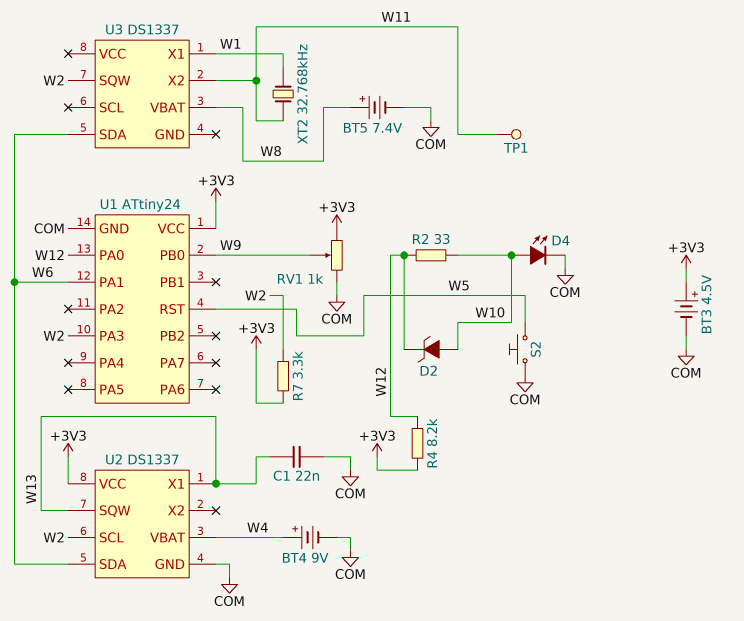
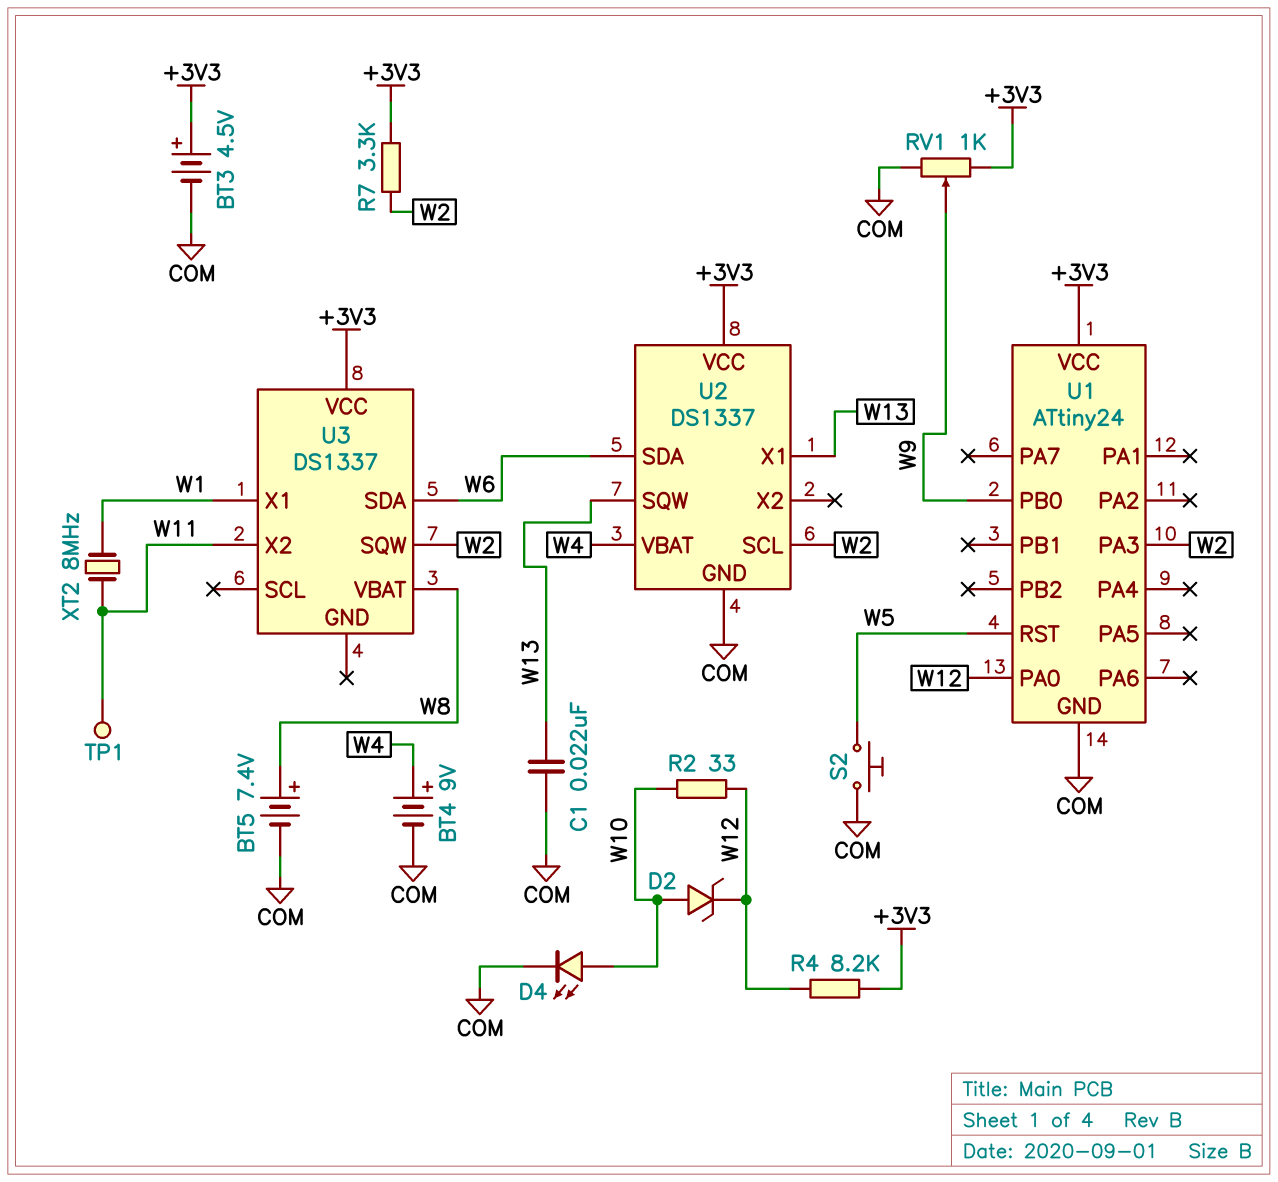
U1 pin PA1: W6 -> none
U3 pin VCC: none -> +3V3
XT2: 32.768kHz (W1, W11) -> 8MHz (W1, W11)

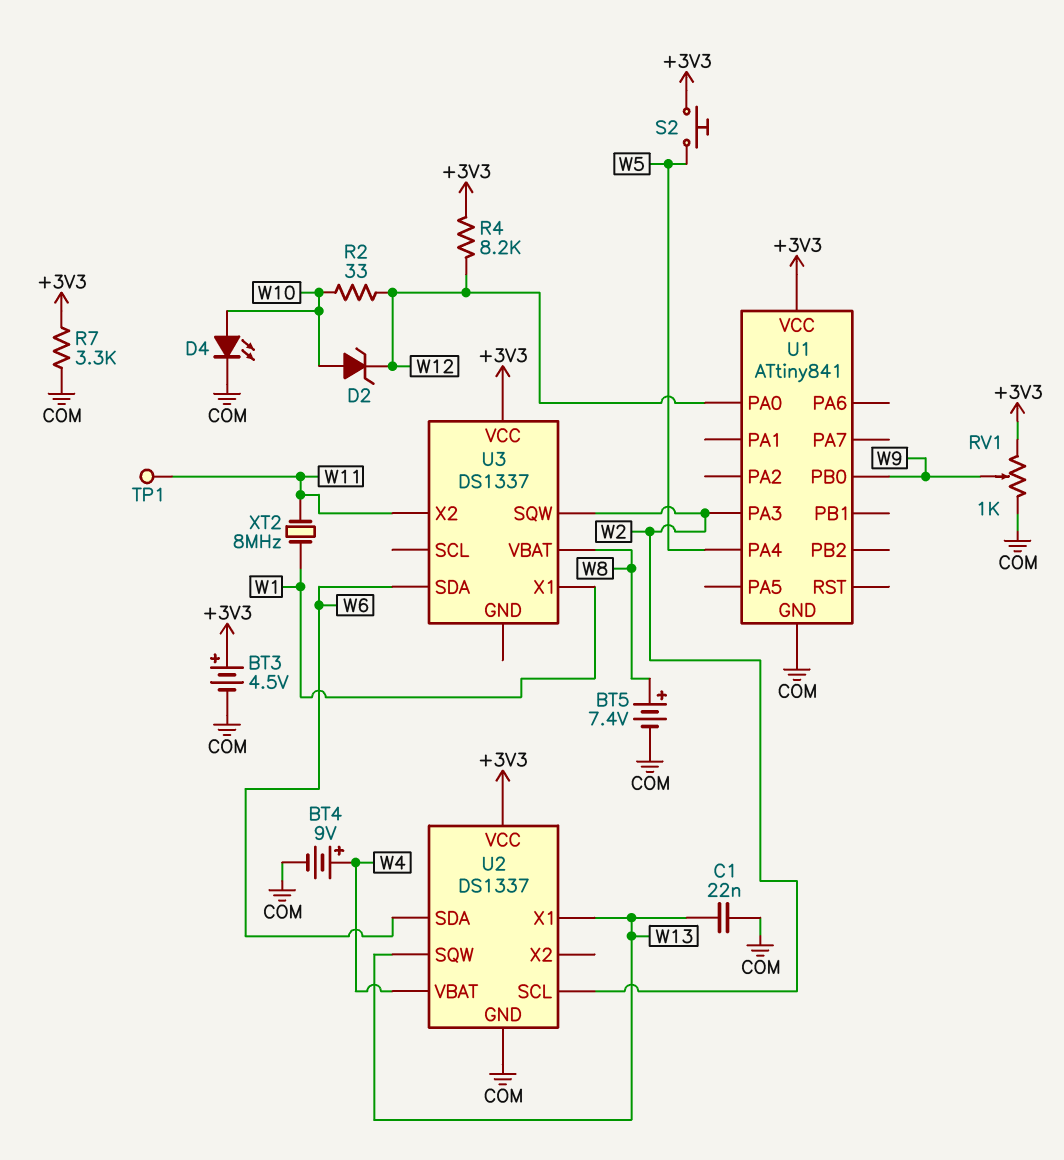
R7: 3.3k (+3V3, W2) -> 3.3k (+3V3, COM)
S2: button (COM, W5) -> button (+3V3, W5)
U1: ATtiny24 -> ATtiny841
U1 pin PA4: none -> W5
U1 pin RST: W5 -> none

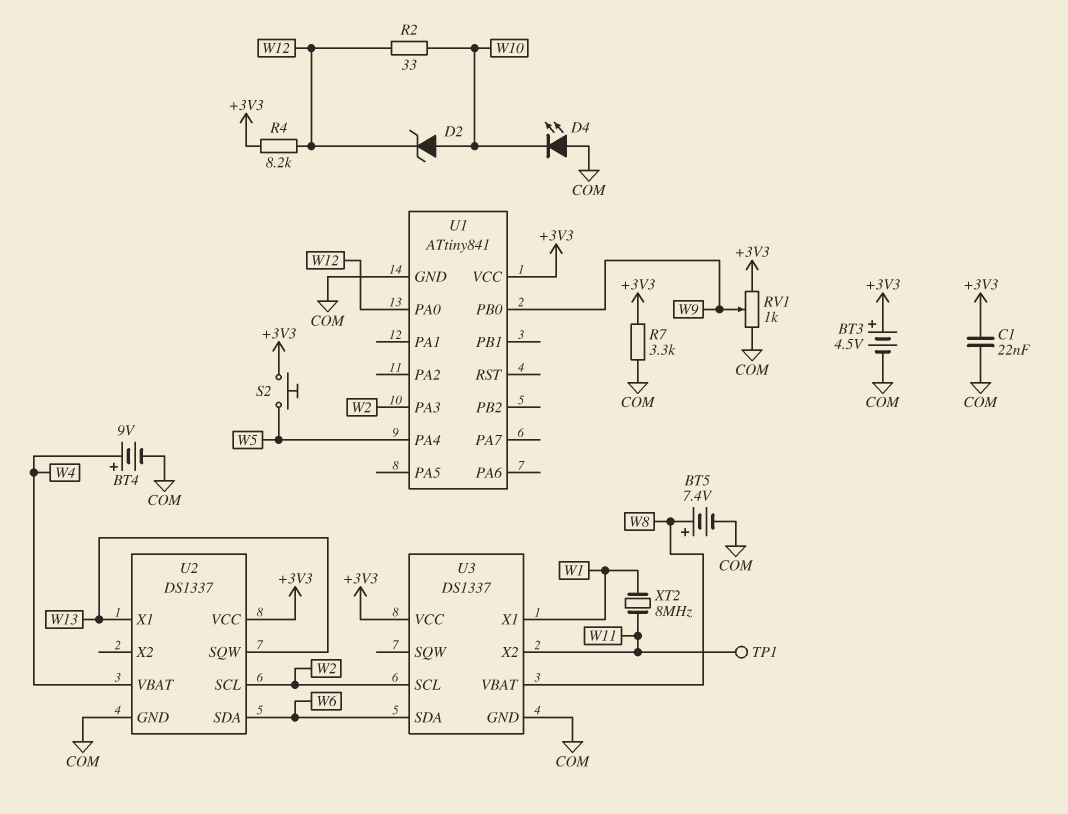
C1: 22nF (COM, W13) -> 22nF (+3V3, COM)
D4: LED (A W10, K COM) -> LED (A COM, K W10)
U3 pin GND: none -> COM
U3 pin SCL: none -> W2
U3 pin SQW: W2 -> none

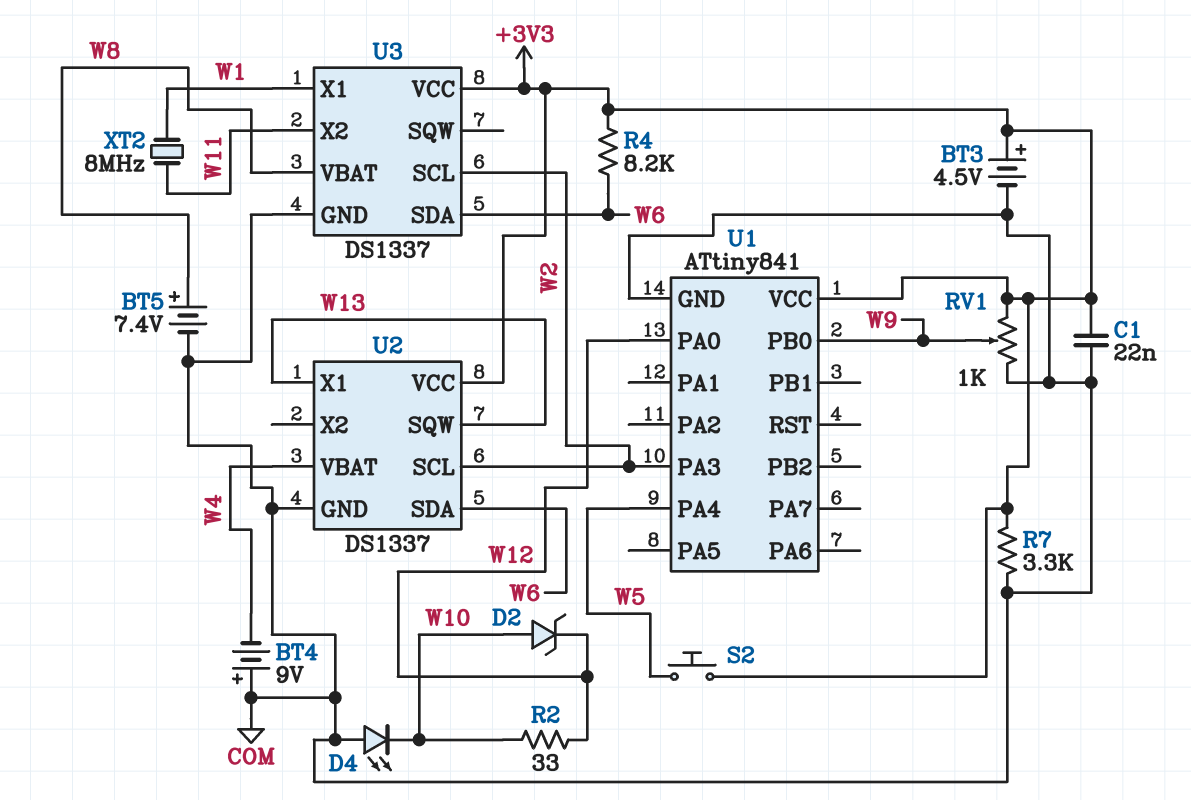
BT4: 9V (plus W4, minus COM) -> 9V (plus COM, minus W4)
R4: 8.2k (+3V3, W12) -> 8.2k (+3V3, W6)
TP1: test point (W11) -> none

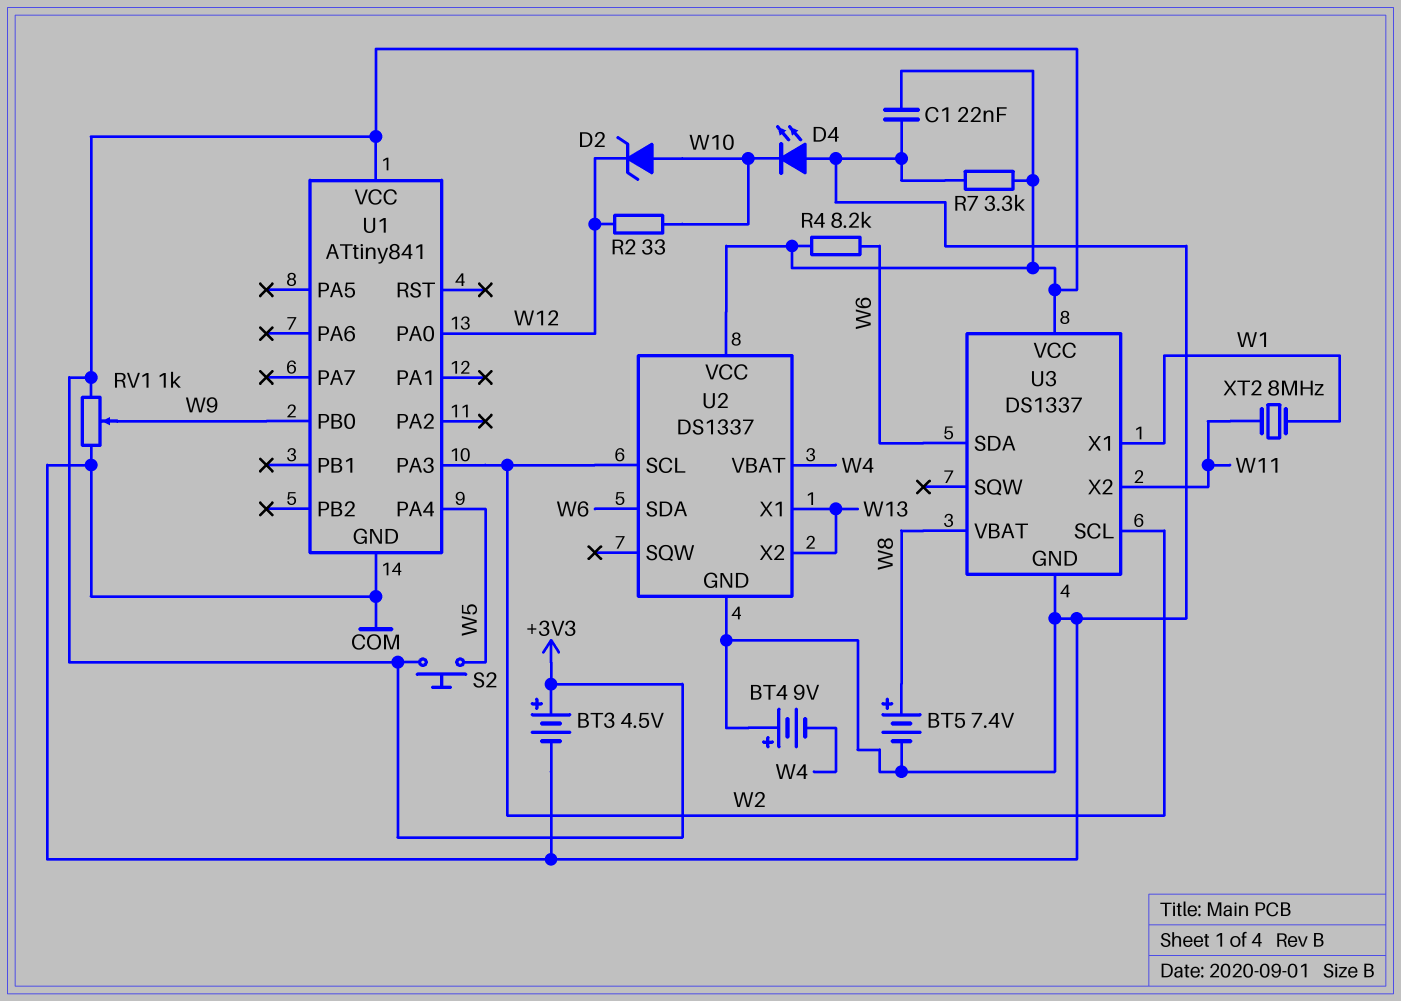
U2 pin SQW: W13 -> none
U2 pin X2: none -> W13

